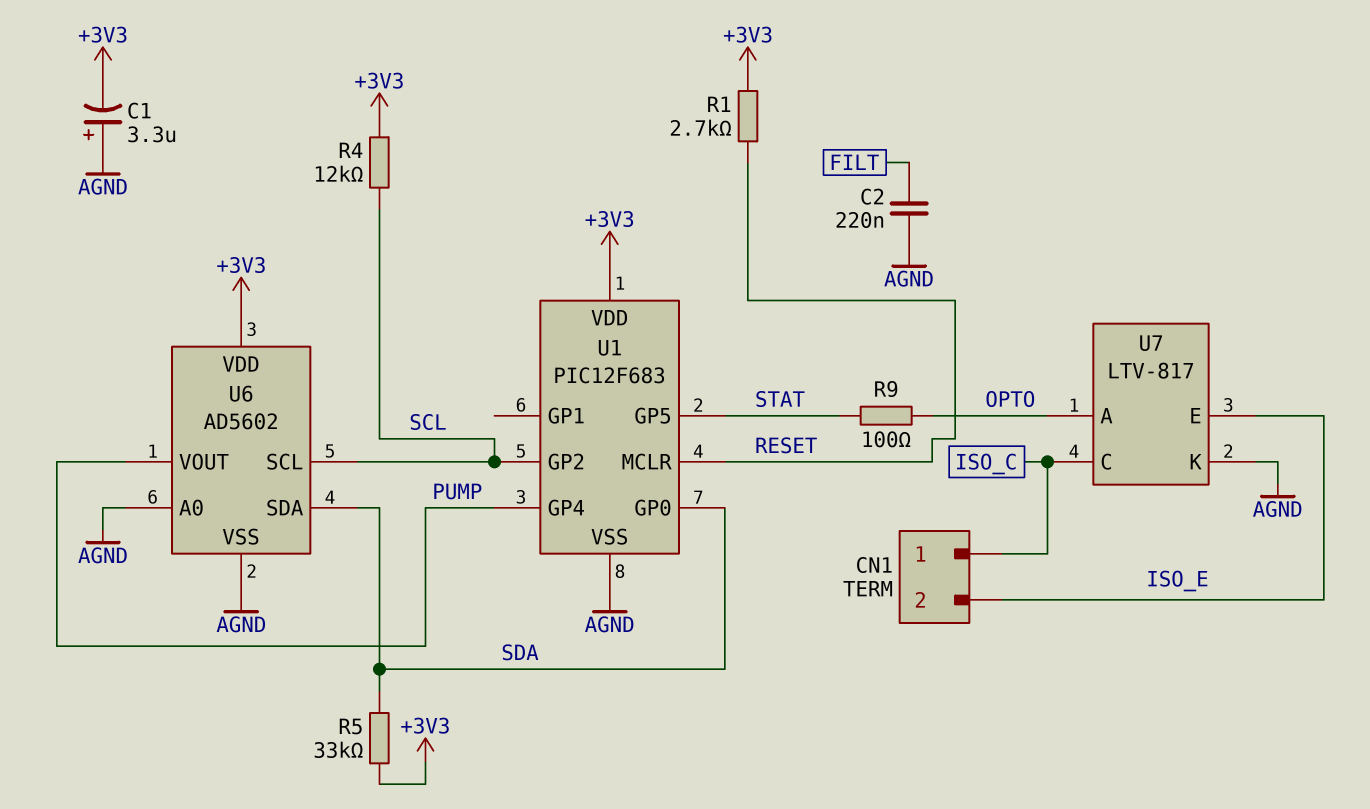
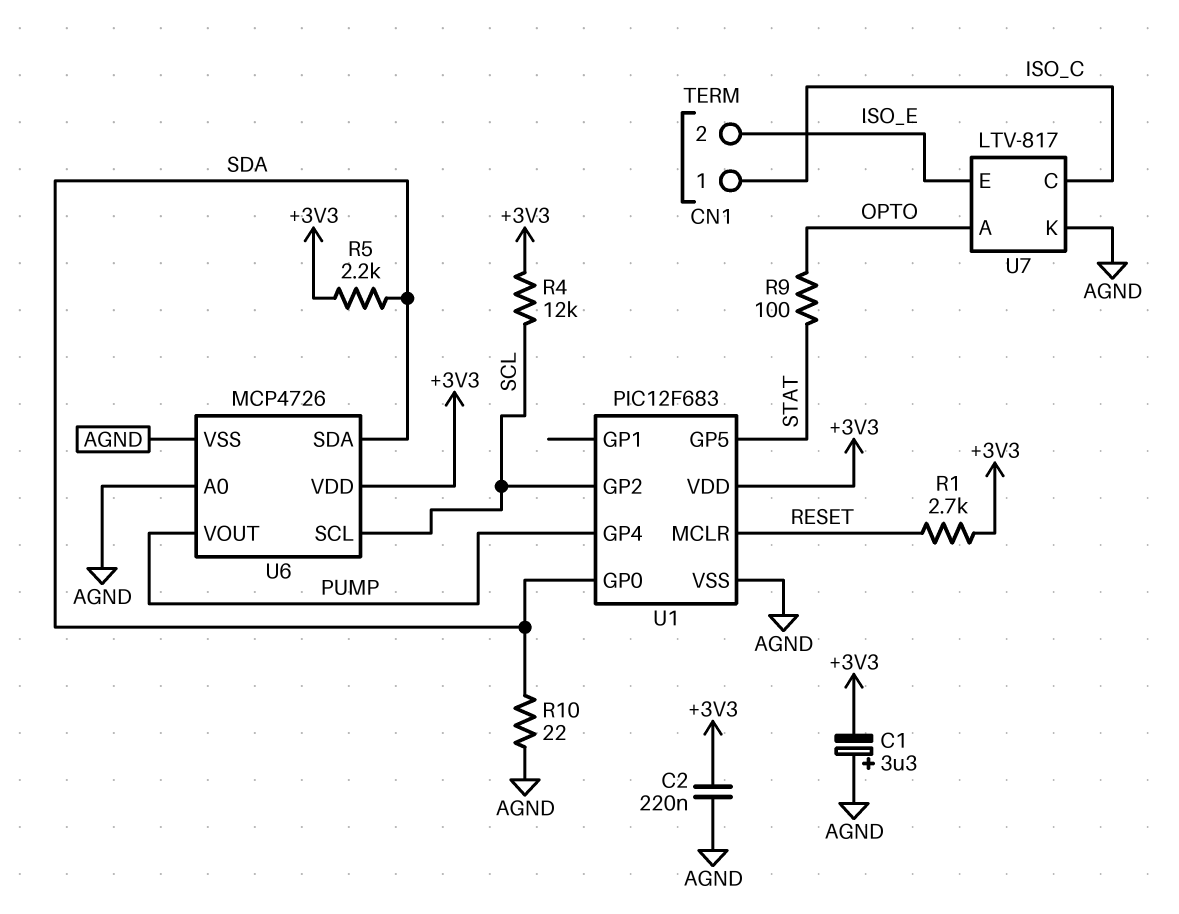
C2: 220nF (AGND, FILT) -> 220nF (+3V3, AGND)
R5: 33k (+3V3, SDA) -> 2.2k (+3V3, SDA)
R10: none -> 22 (AGND, SDA)
U6: AD5602 -> MCP4726

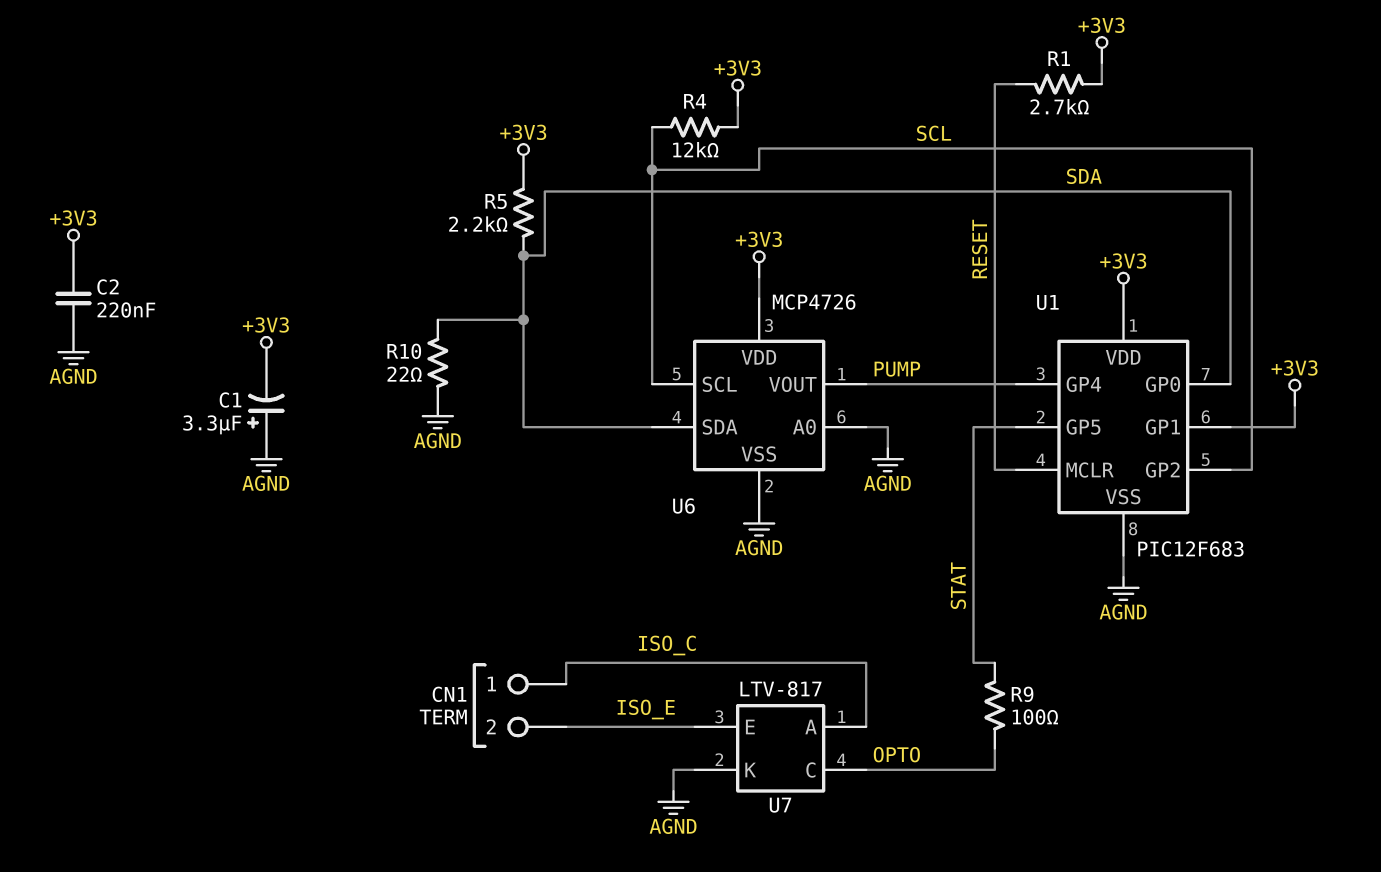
U1 pin GP1: none -> +3V3
U7 pin A: OPTO -> ISO_C
U7 pin C: ISO_C -> OPTO

